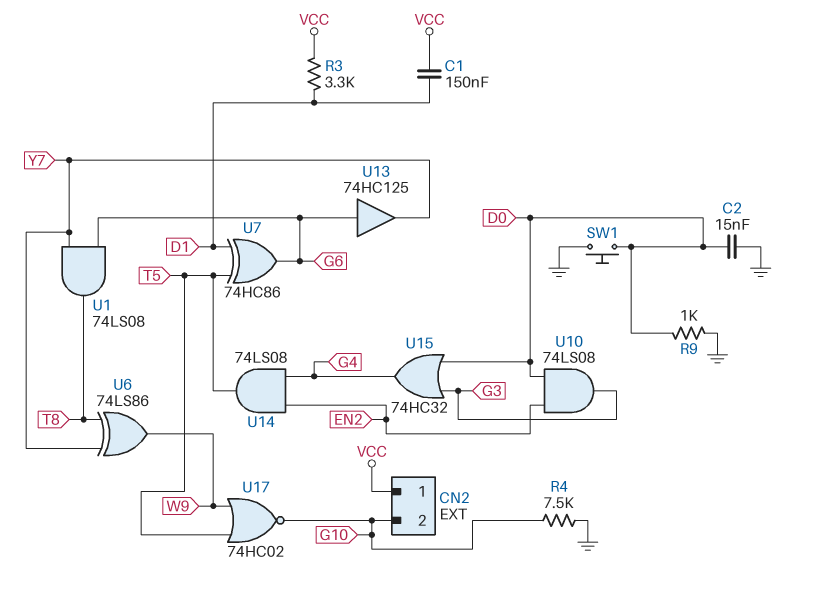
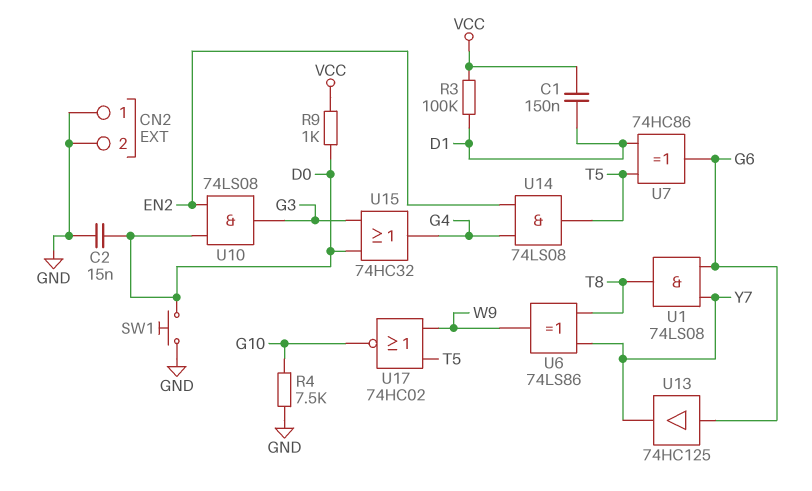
CN2 pin 1: VCC -> GND
CN2 pin 2: G10 -> GND
R3: 3.3k (D1, VCC) -> 100k (D1, VCC)
R9: 1k (D0, GND) -> 1k (D0, VCC)

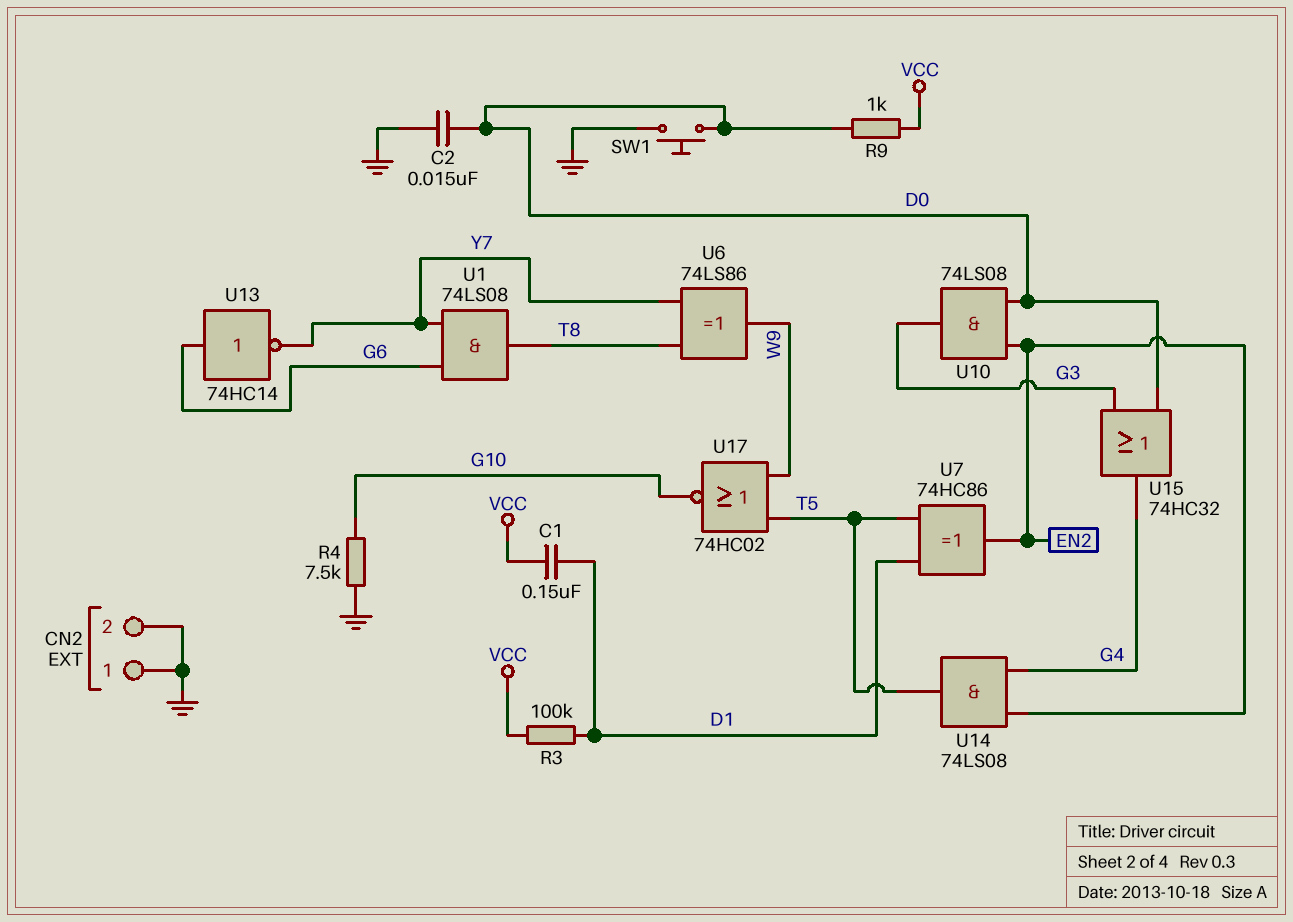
U7: XOR 74HC86 (in D1, in T5, out G6) -> XOR 74HC86 (in D1, in T5, out EN2)
U13: buffer 74HC125 (in G6, out Y7) -> NOT 74HC14 (in G6, out Y7)

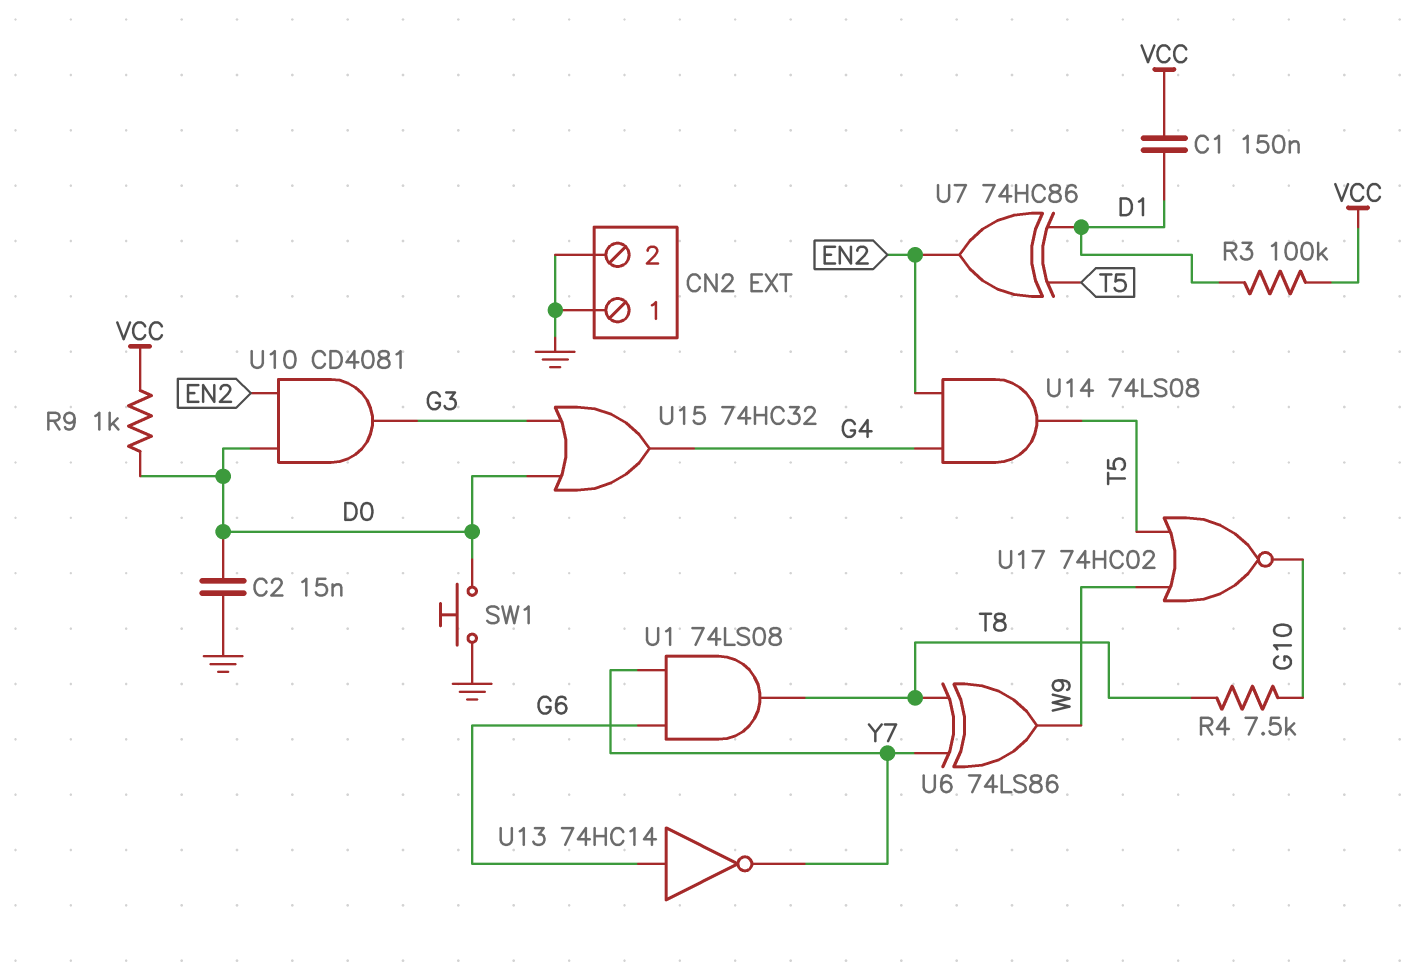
R4: 7.5k (G10, GND) -> 7.5k (G10, T8)
U10: AND 74LS08 (in D0, in EN2, out G3) -> AND CD4081 (in D0, in EN2, out G3)

